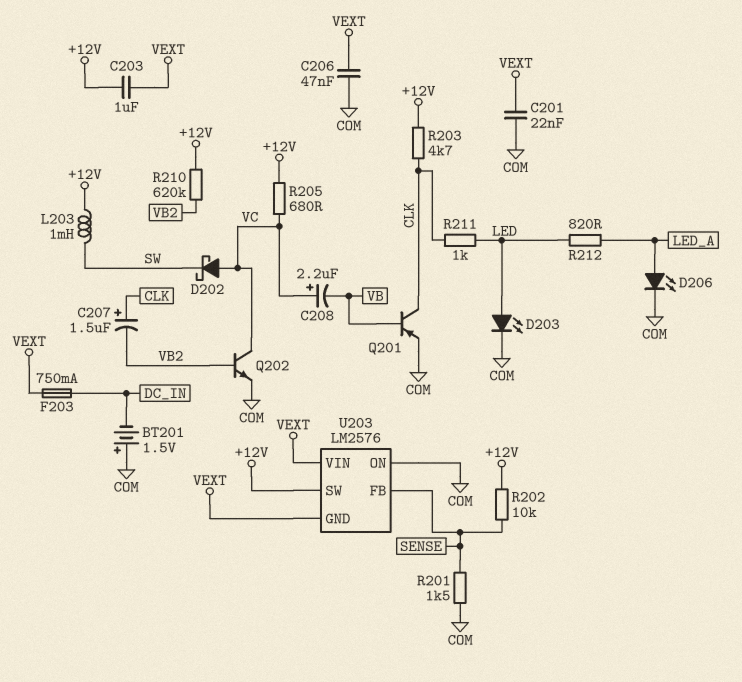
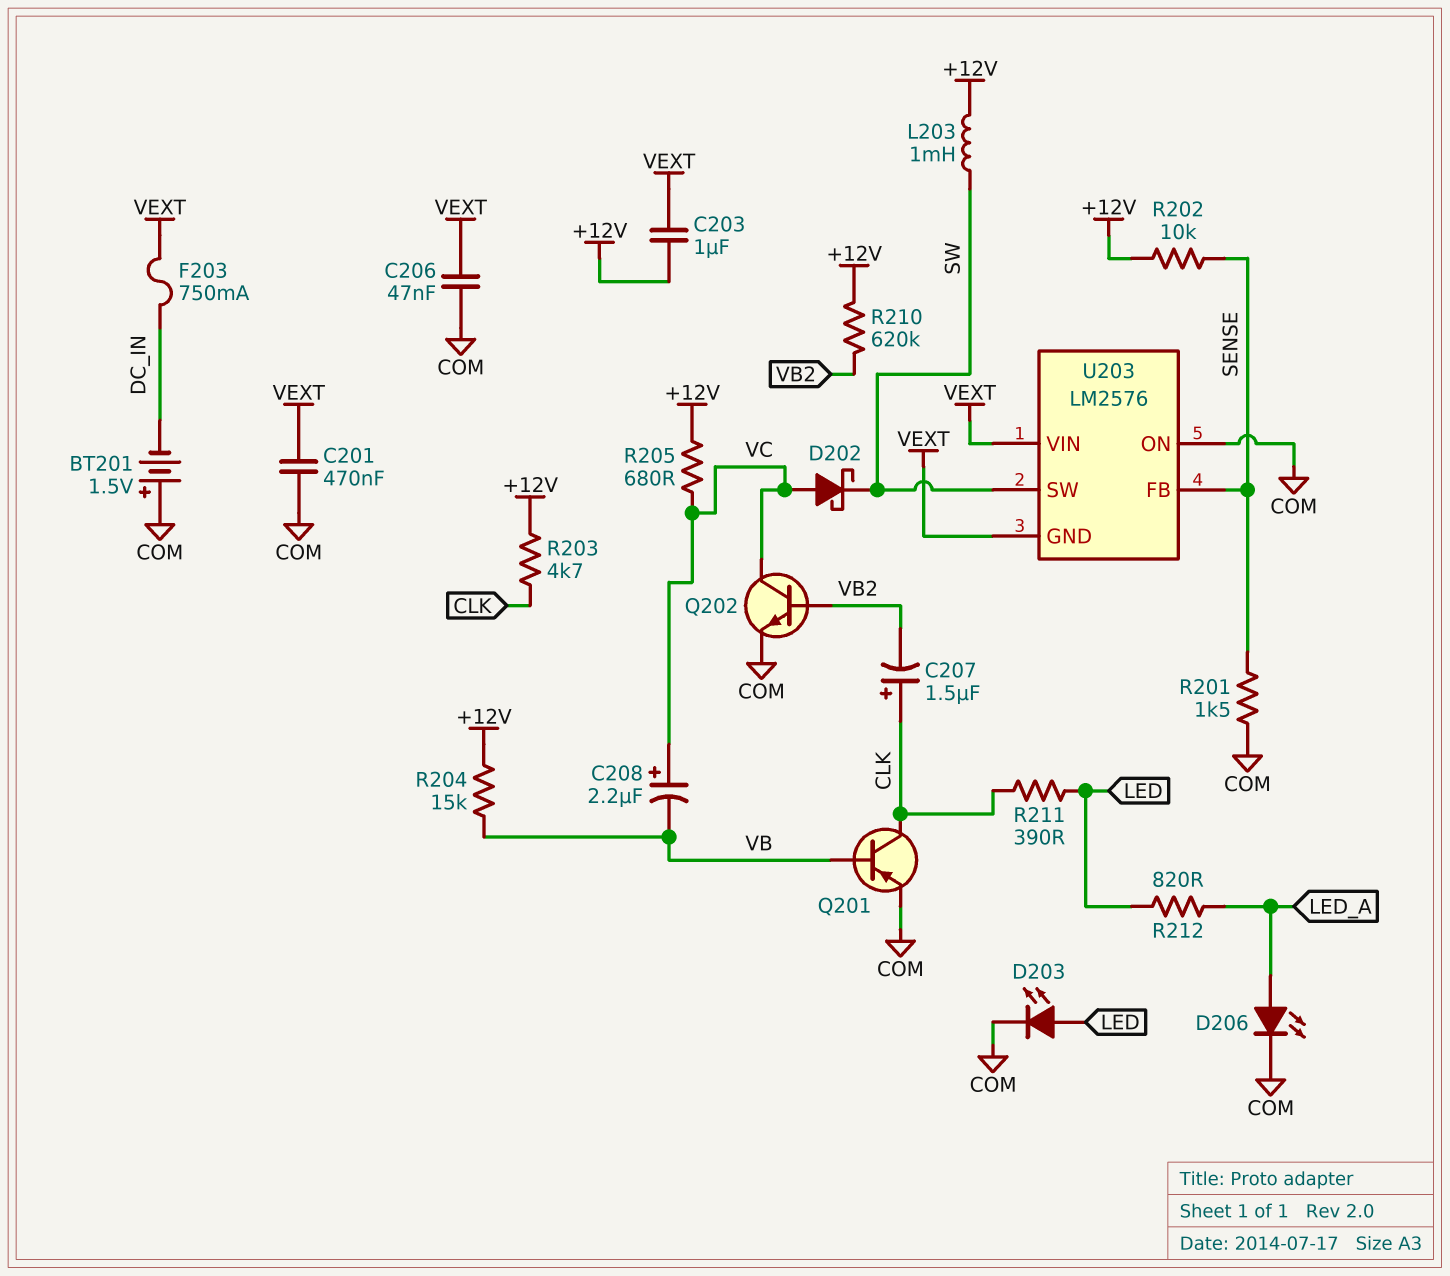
C201: 22nF (COM, VEXT) -> 470nF (COM, VEXT)
R204: none -> 15k (+12V, VB)
R211: 1k (CLK, LED) -> 390 (CLK, LED)
U203 pin SW: +12V -> SW

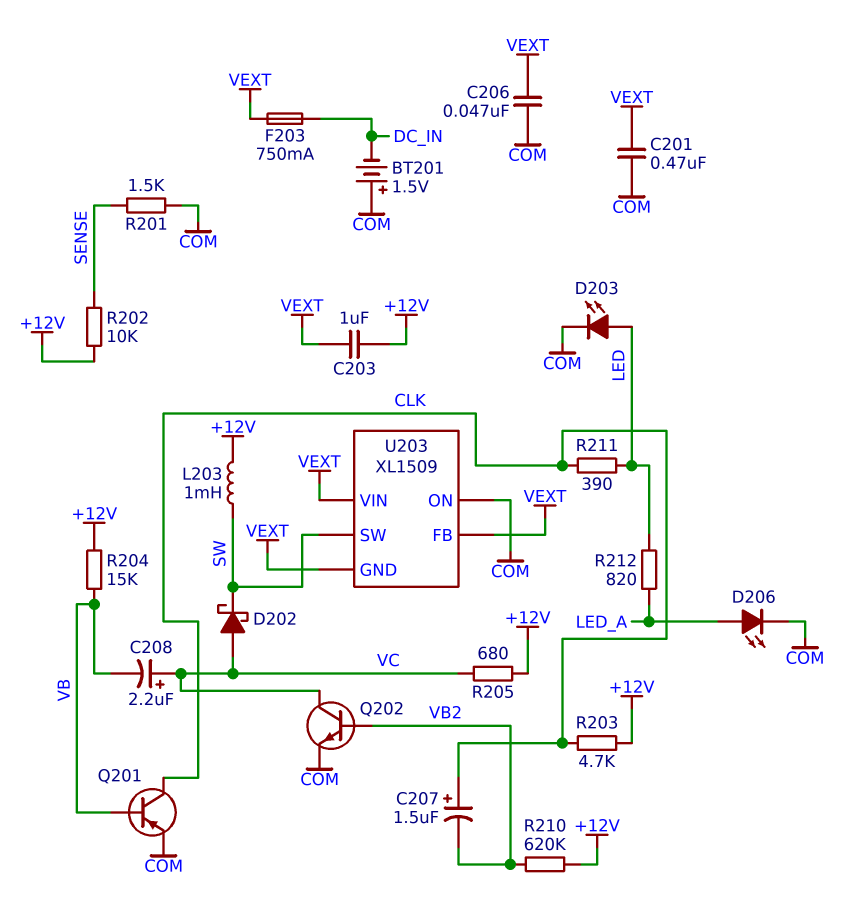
U203: LM2576 -> XL1509
U203 pin FB: SENSE -> VEXT

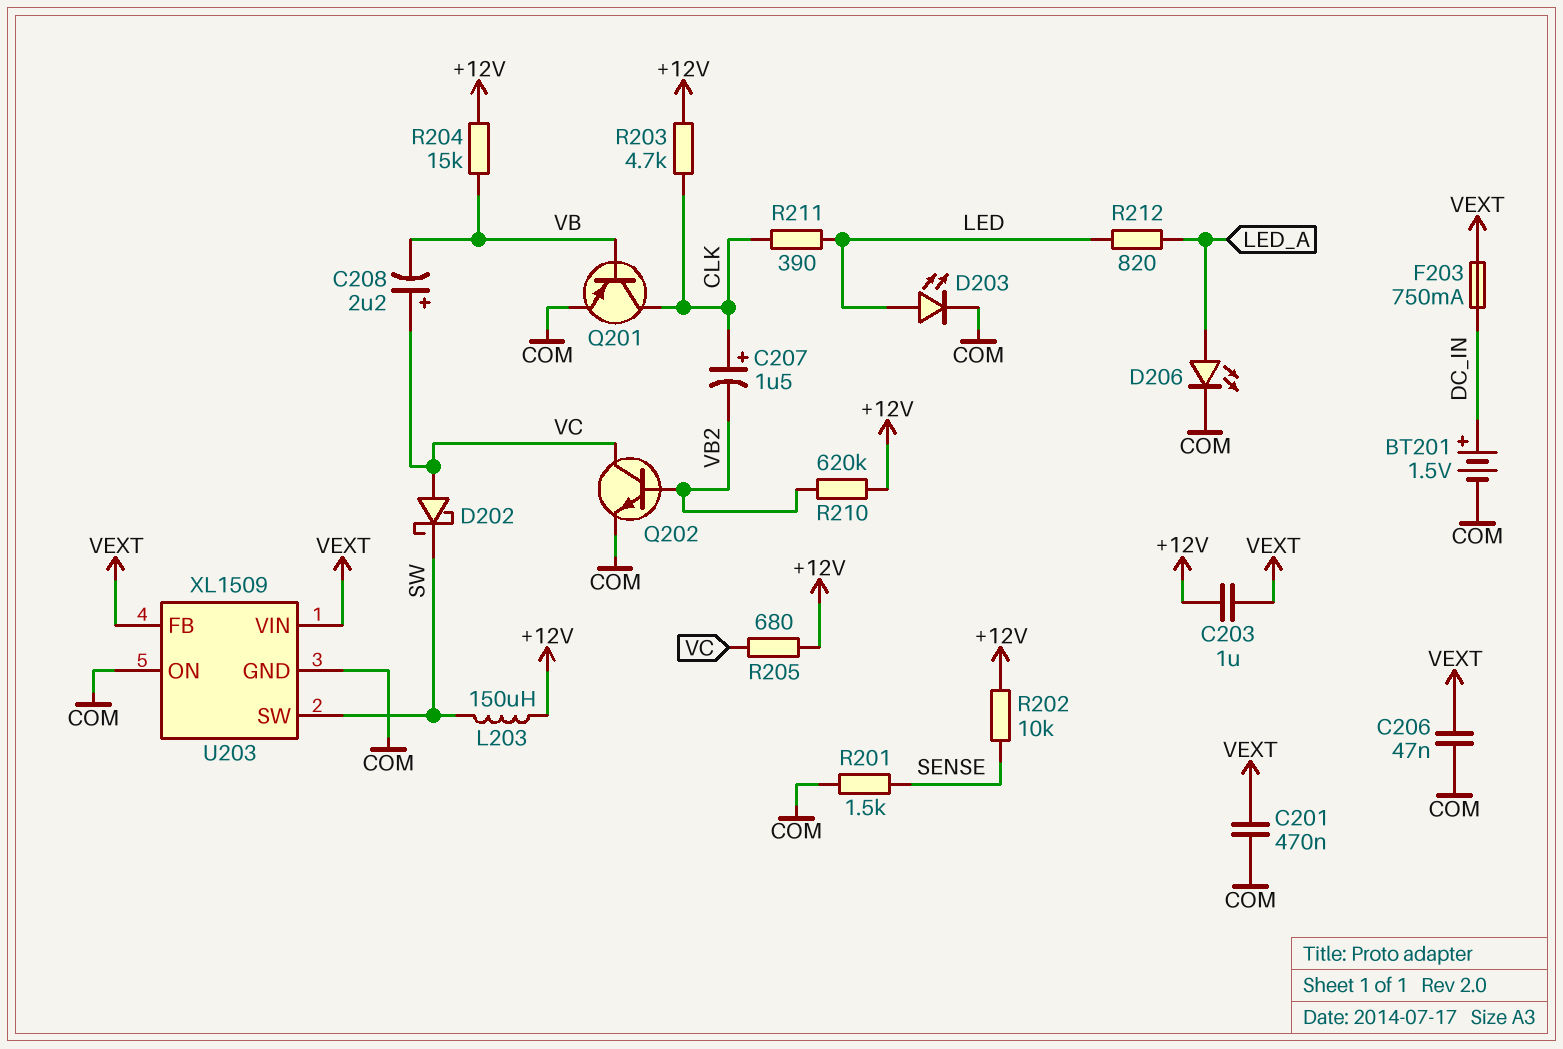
BT201: 1.5V (plus COM, minus DC_IN) -> 1.5V (plus DC_IN, minus COM)
L203: 1mH (+12V, SW) -> 150uH (+12V, SW)
U203 pin GND: VEXT -> COM

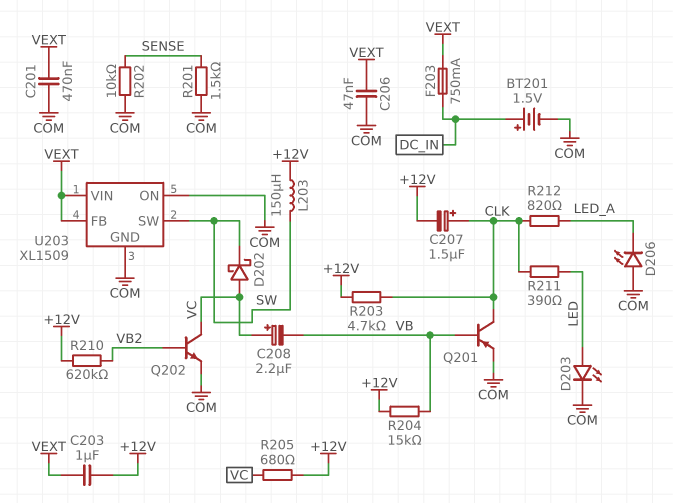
C207: 1.5uF (plus CLK, minus VB2) -> 1.5uF (plus CLK, minus +12V)
D206: LED (A LED_A, K COM) -> LED (A COM, K LED_A)
R202: 10k (+12V, SENSE) -> 10k (COM, SENSE)
R212: 820 (LED, LED_A) -> 820 (CLK, LED_A)

